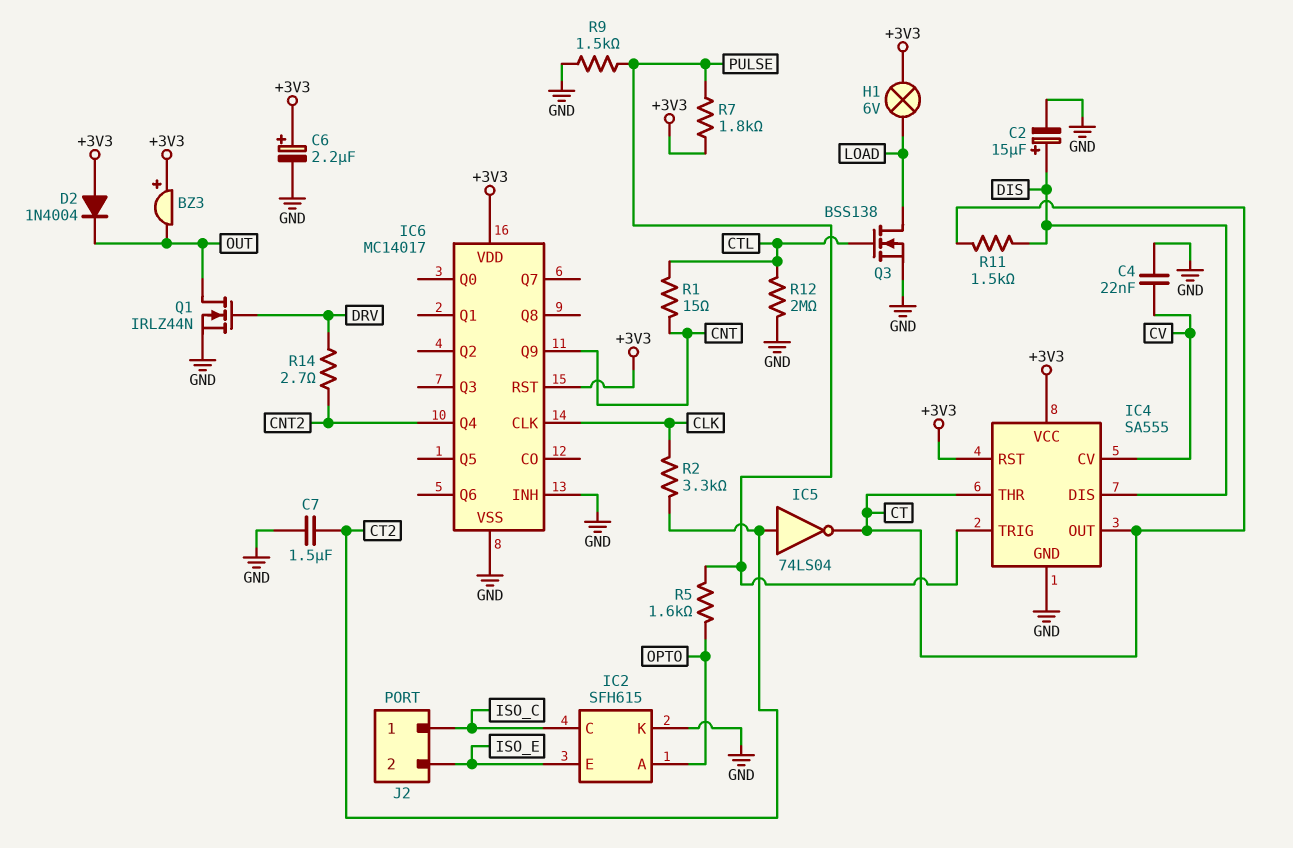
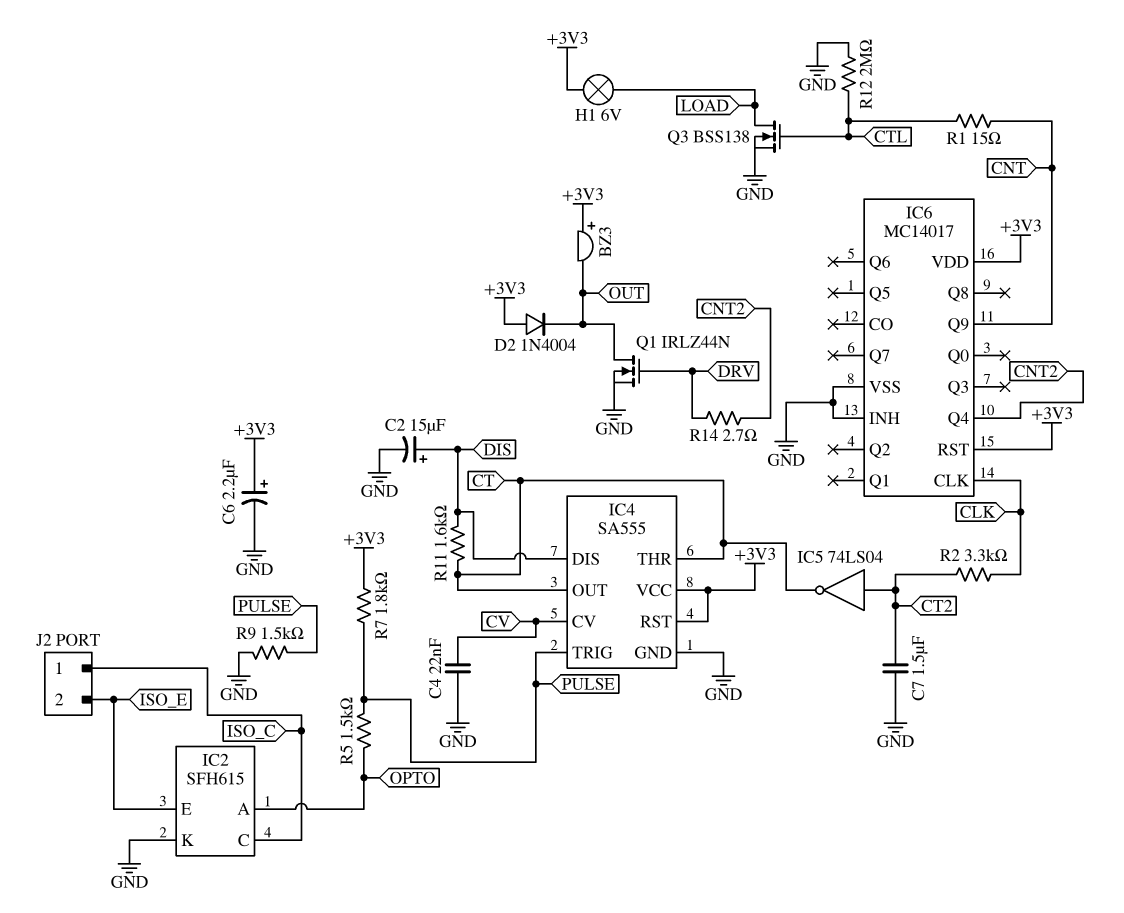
R5: 1.6k (OPTO, PULSE) -> 1.5k (OPTO, PULSE)
R11: 1.5k (CT, DIS) -> 1.6k (CT, DIS)

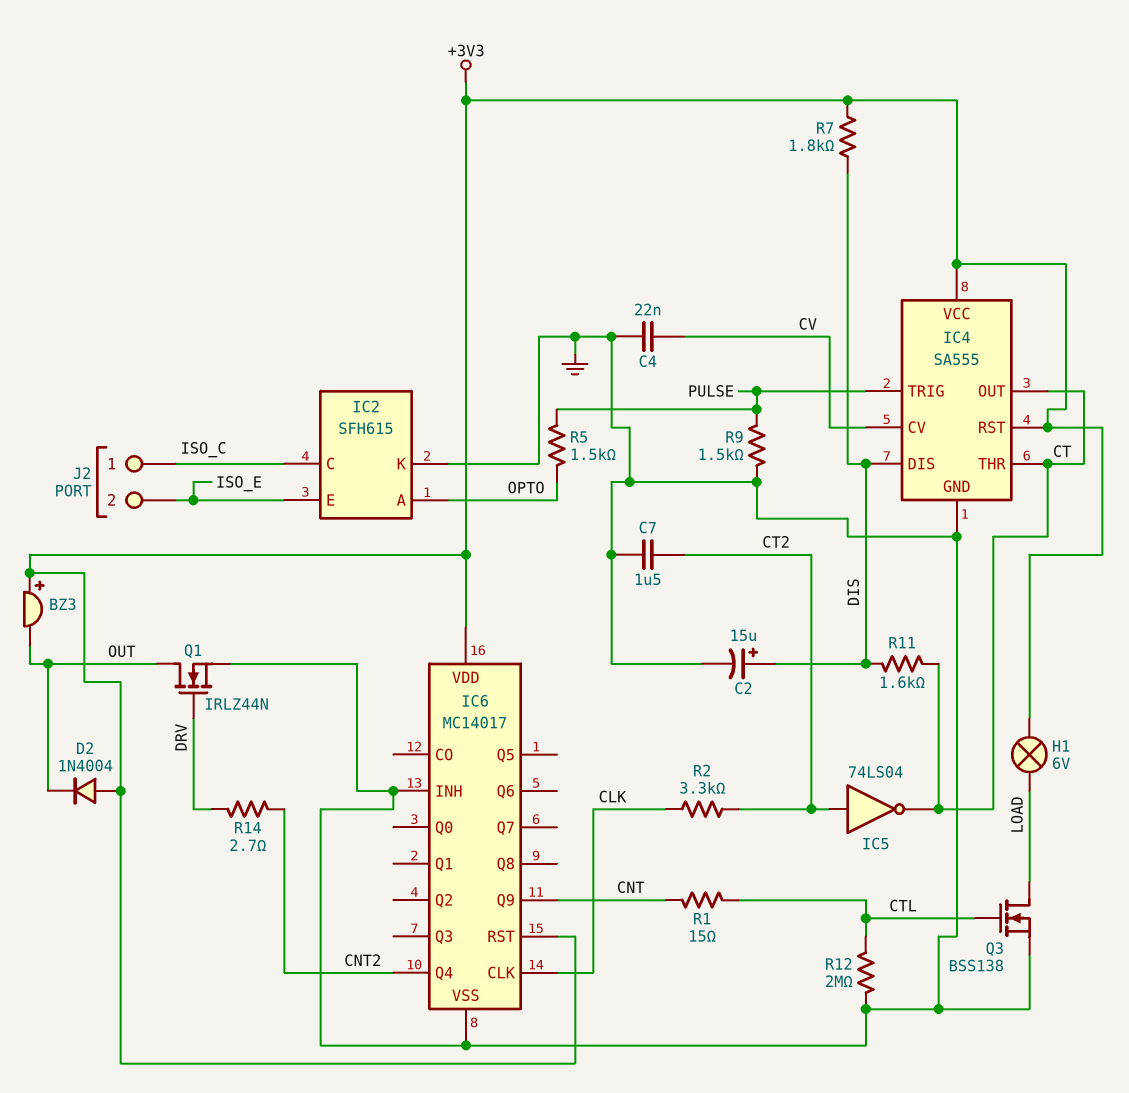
C6: 2.2uF (plus +3V3, minus GND) -> none
R7: 1.8k (+3V3, PULSE) -> 1.8k (+3V3, DIS)

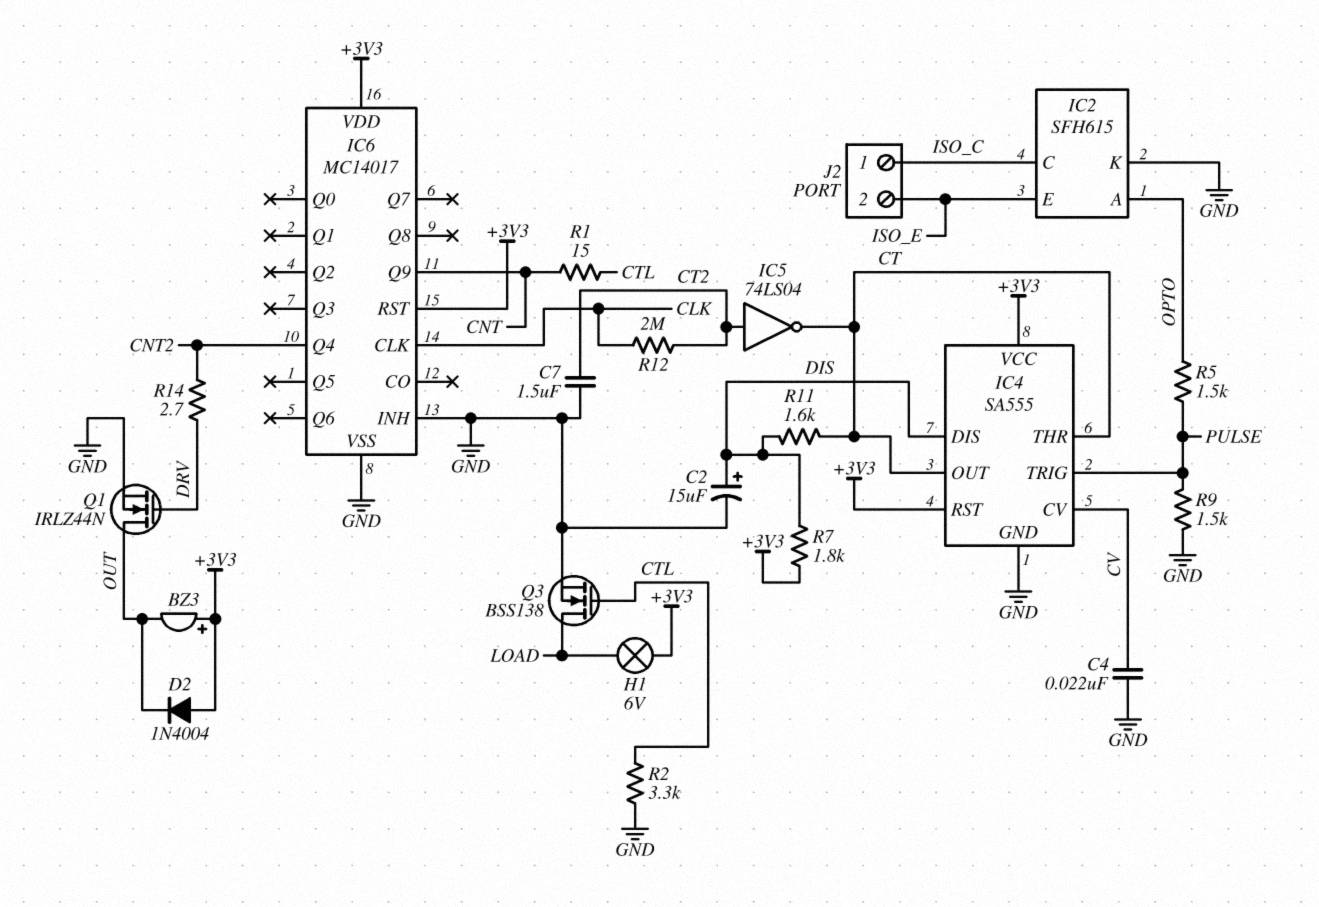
R2: 3.3k (CLK, CT2) -> 3.3k (CTL, GND)
R12: 2M (CTL, GND) -> 2M (CLK, CT2)

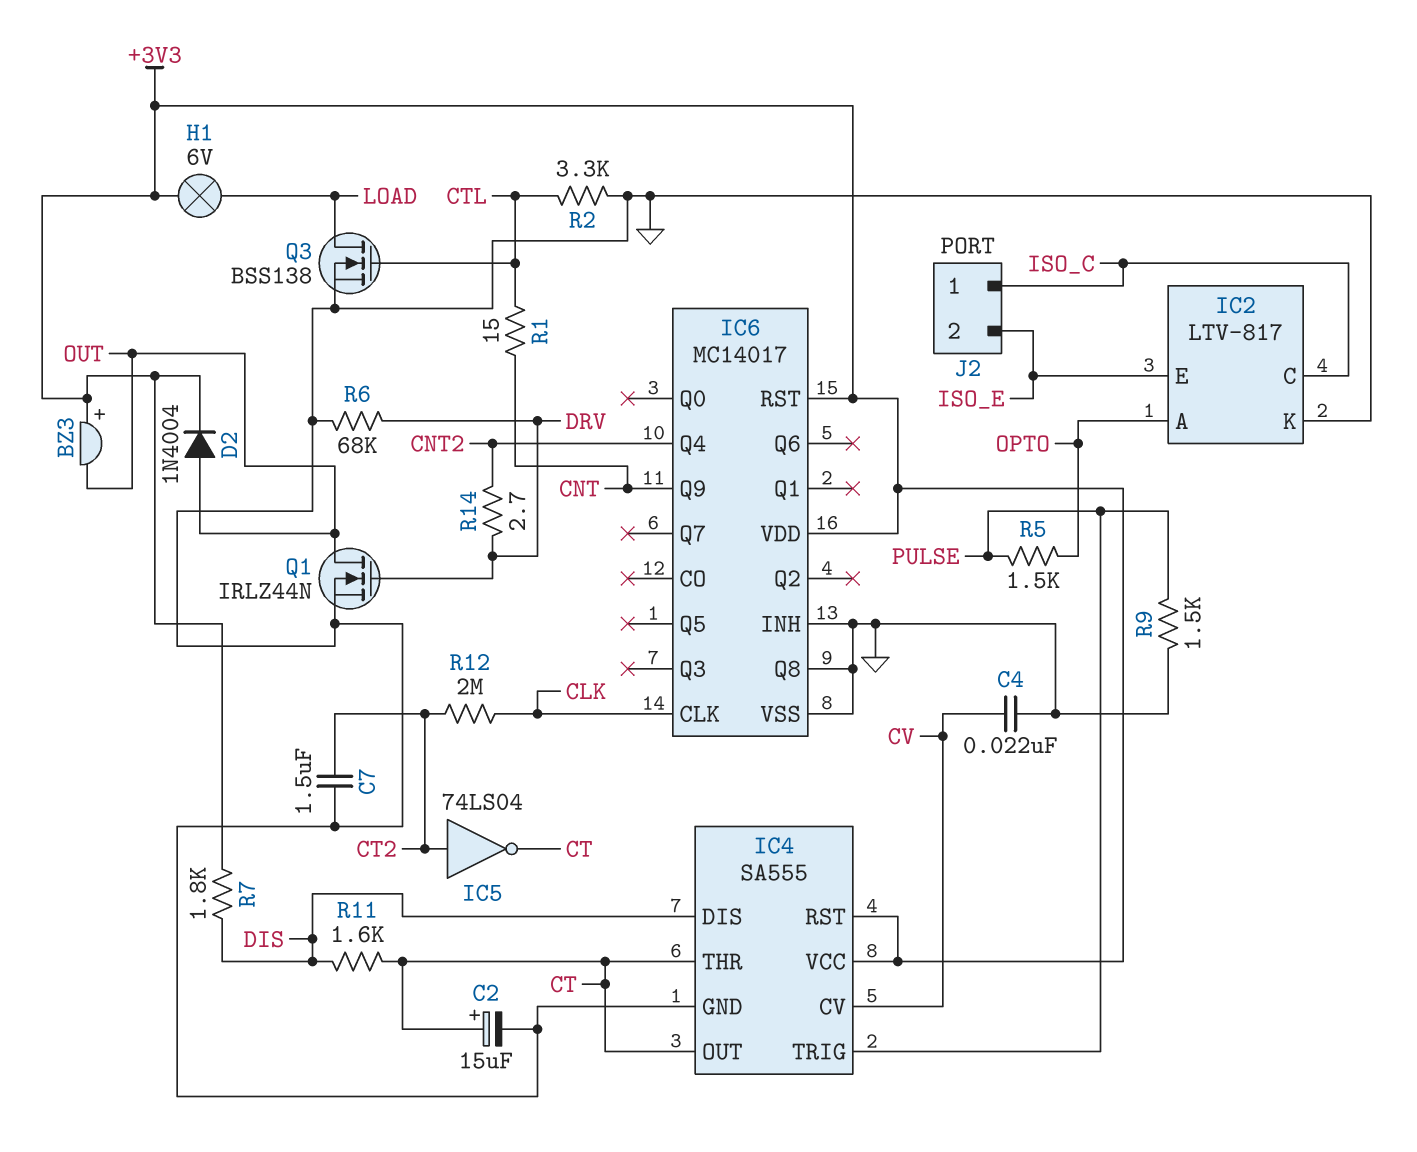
C2: 15uF (plus DIS, minus GND) -> 15uF (plus CT, minus GND)
D2: diode 1N4004 (A +3V3, K OUT) -> diode 1N4004 (A OUT, K +3V3)
IC2: SFH615 -> LTV-817
IC6 pin Q8: none -> GND
R6: none -> 68k (DRV, GND)

